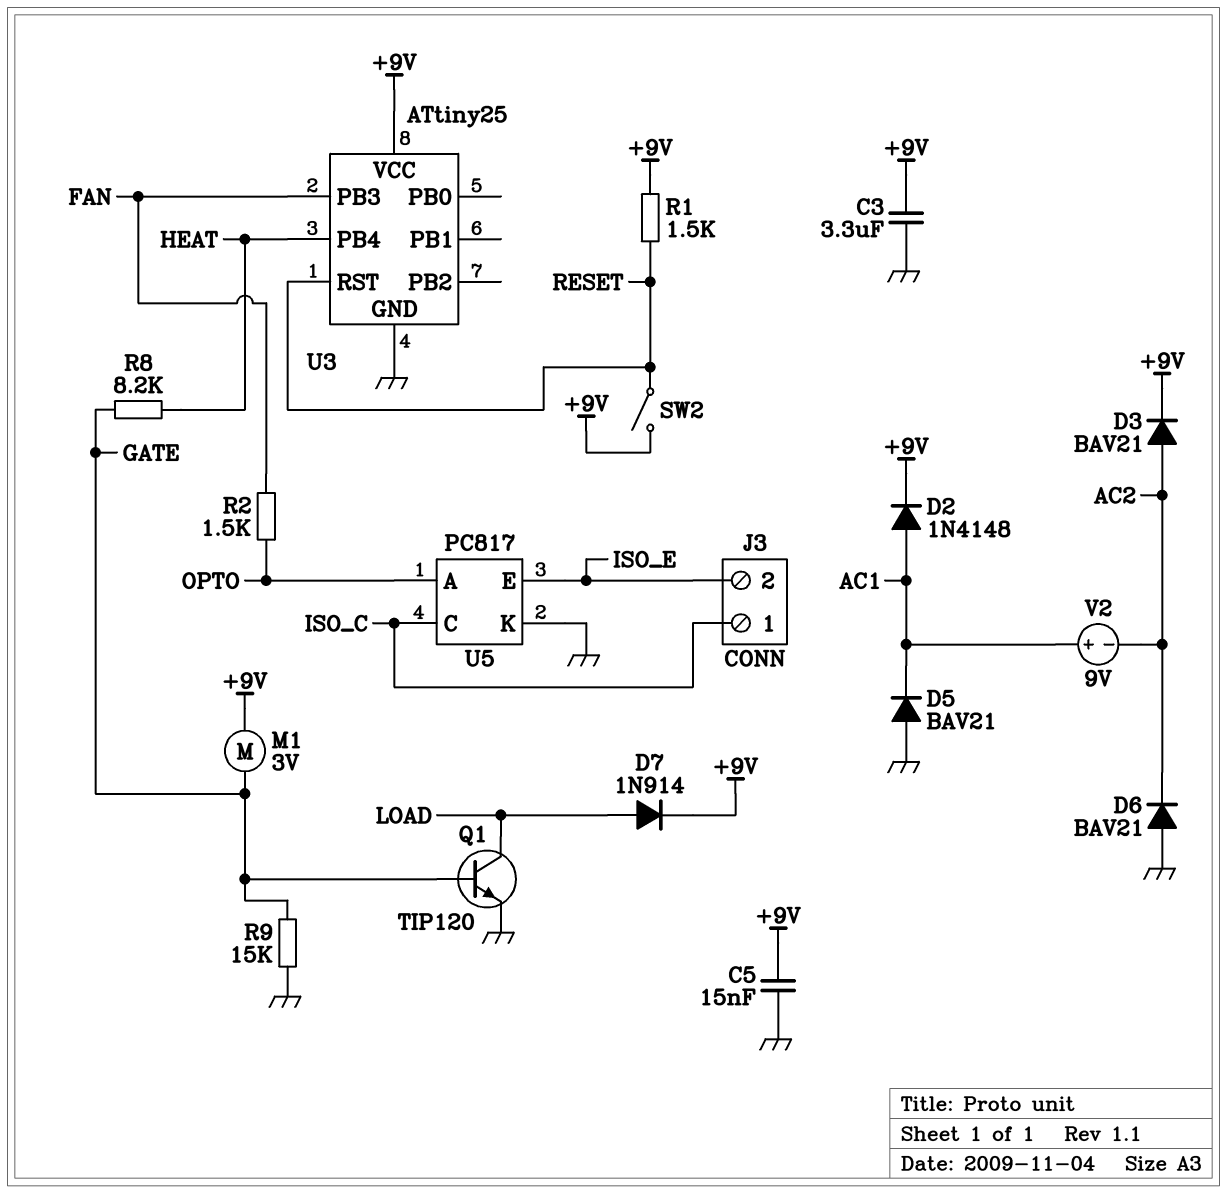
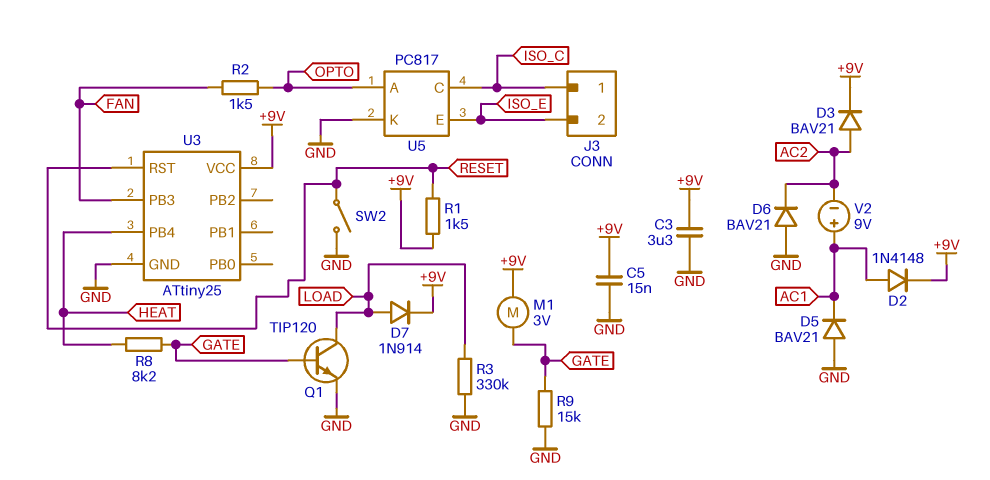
R3: none -> 330k (GND, LOAD)
SW2: switch (+9V, RESET) -> switch (GND, RESET)

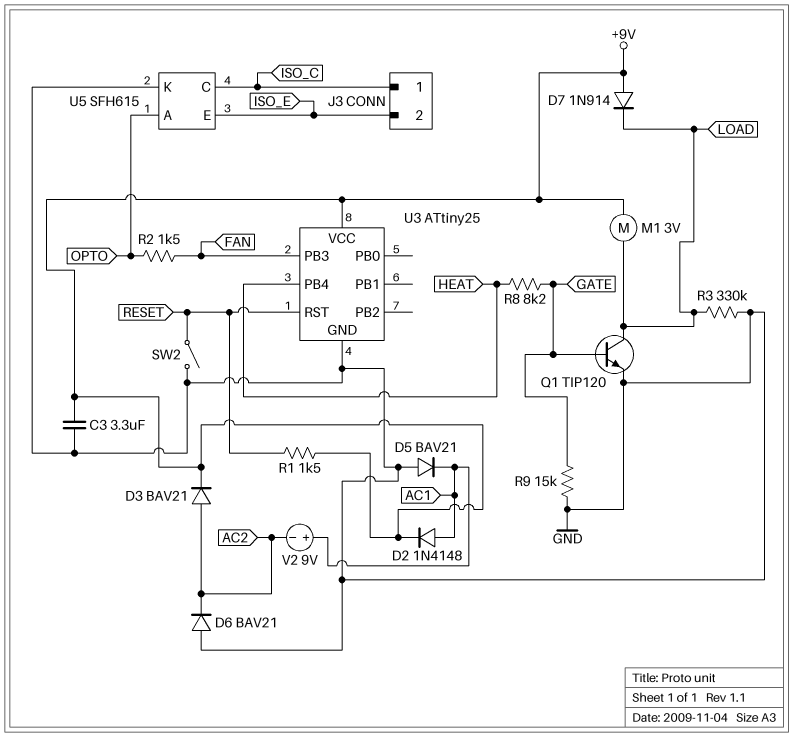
C5: 15nF (+9V, GND) -> none
D7: diode 1N914 (A LOAD, K +9V) -> diode 1N914 (A +9V, K LOAD)
M1: motor 3V (+9V, GATE) -> motor 3V (+9V, LOAD)
U5: PC817 -> SFH615

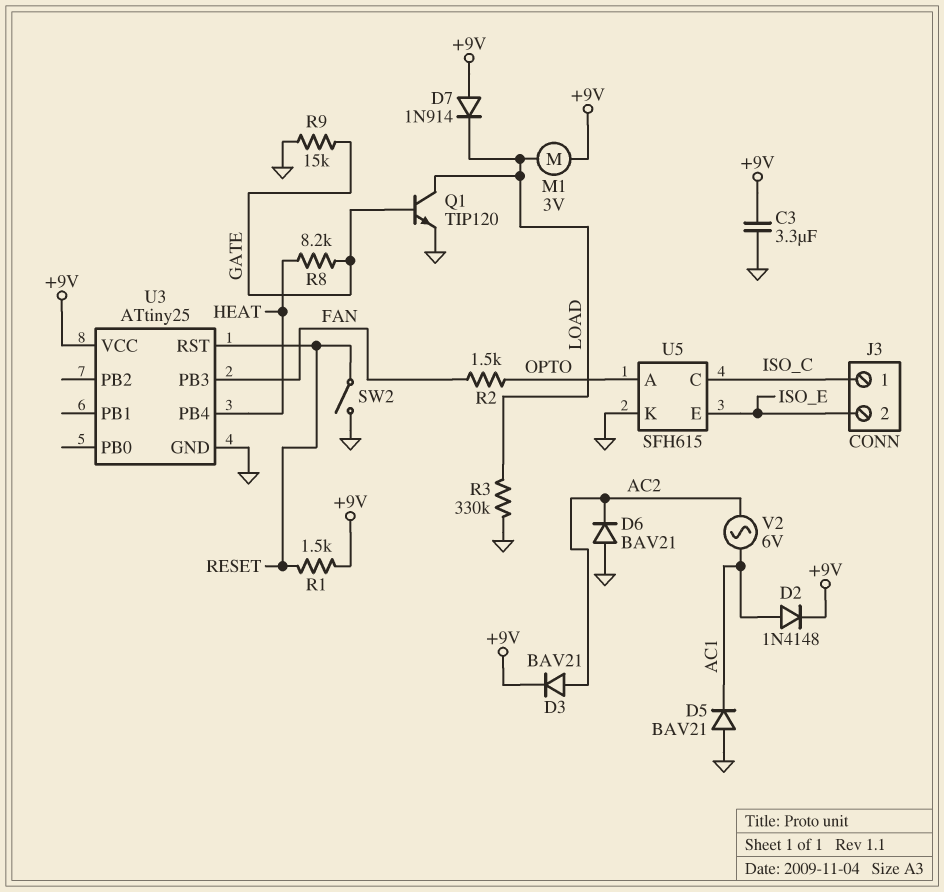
V2: 9V (plus AC1, minus AC2) -> AC 6V (AC1, AC2)

